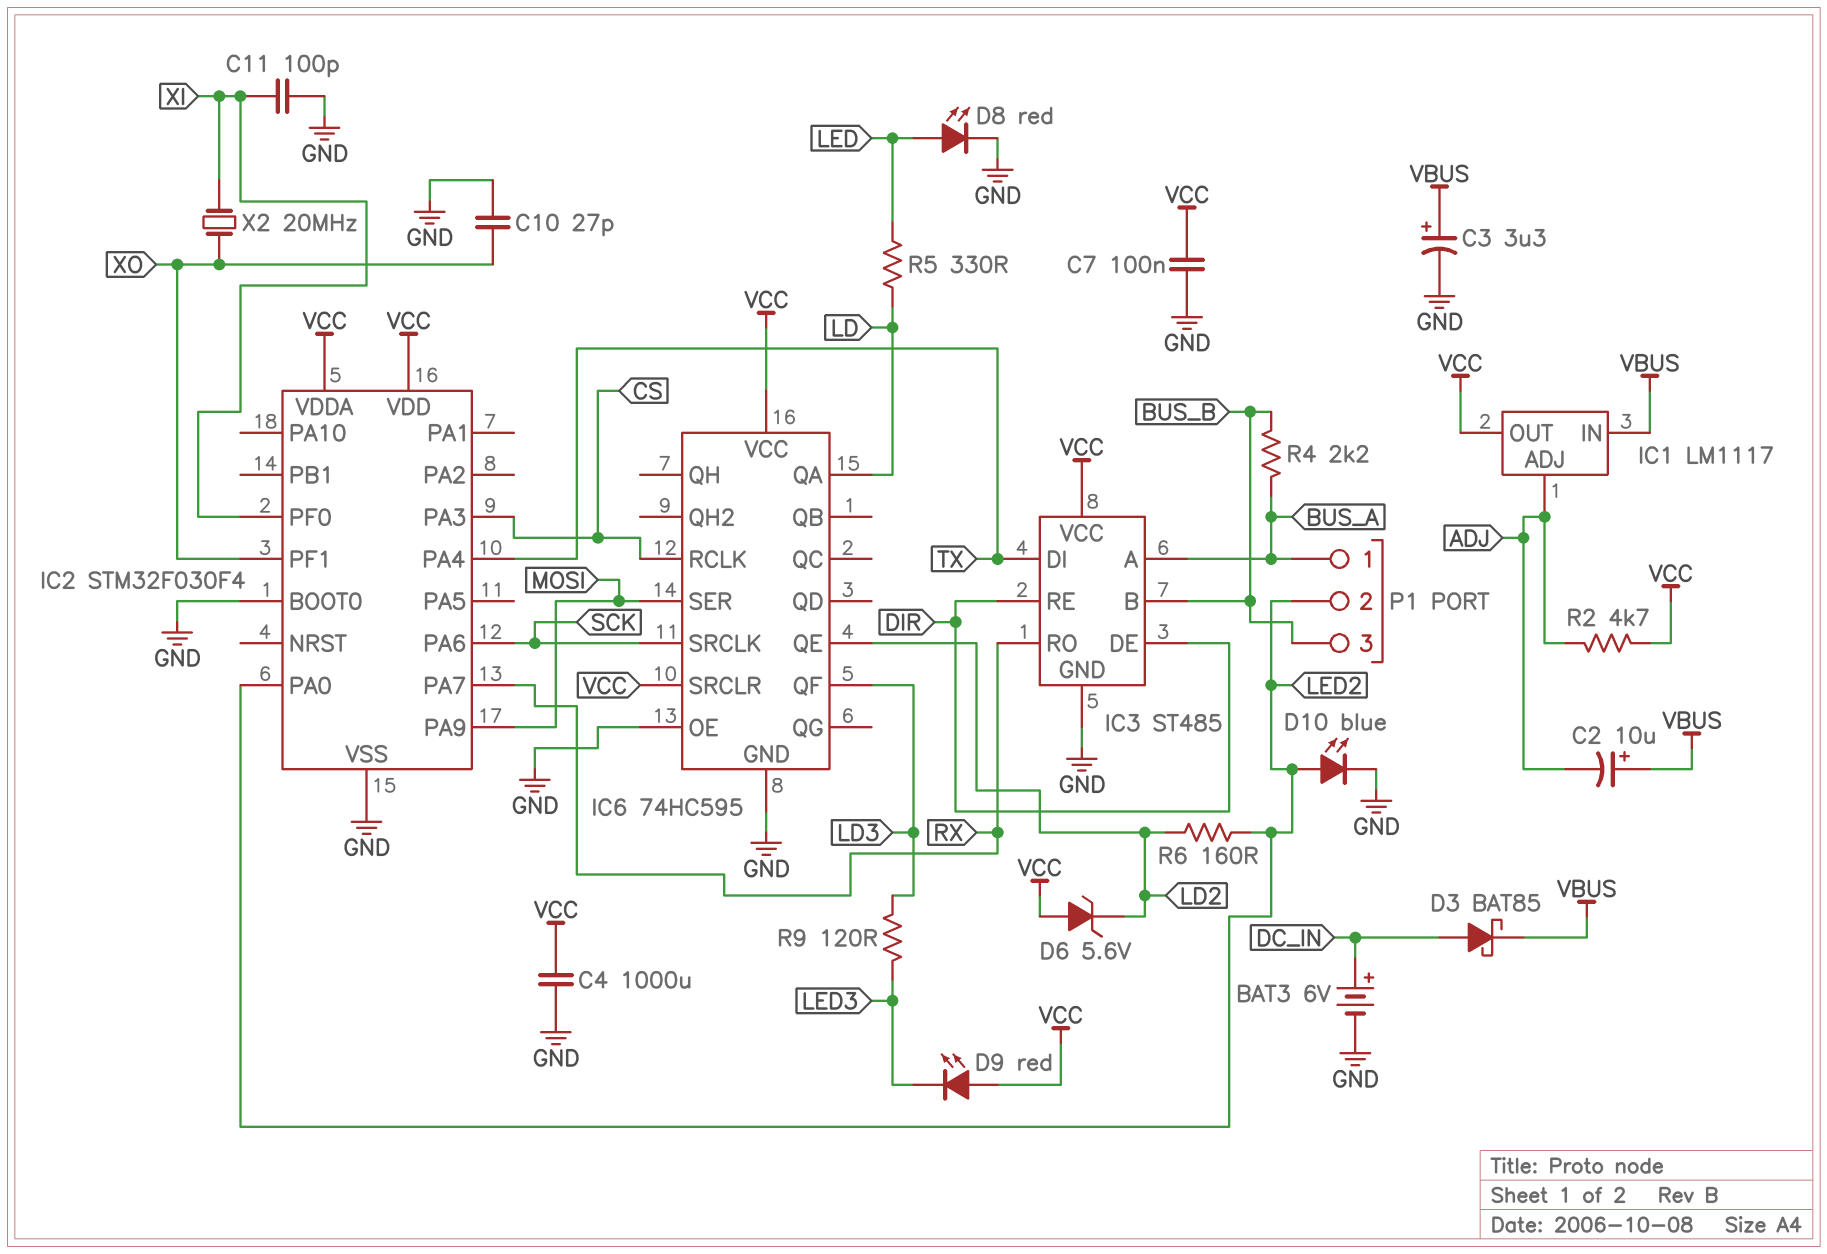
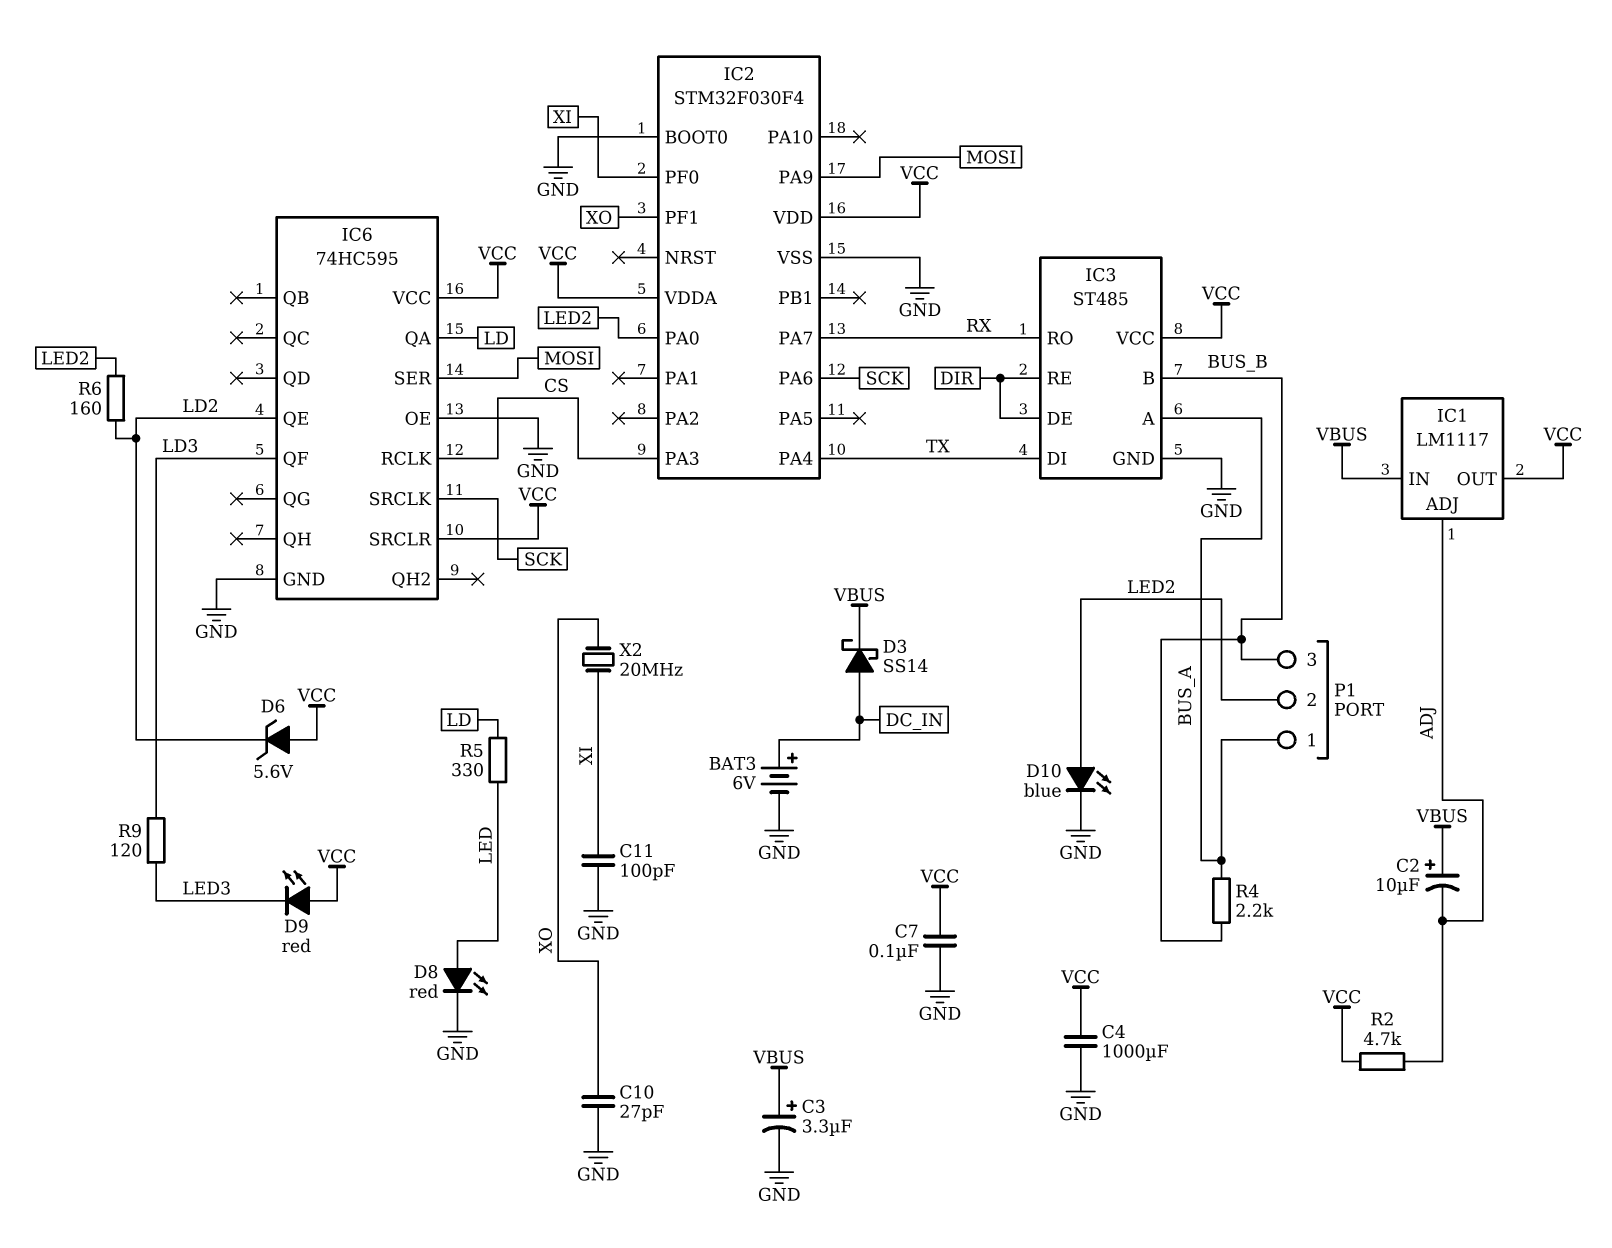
D3: schottky BAT85 (A DC_IN, K VBUS) -> schottky SS14 (A DC_IN, K VBUS)

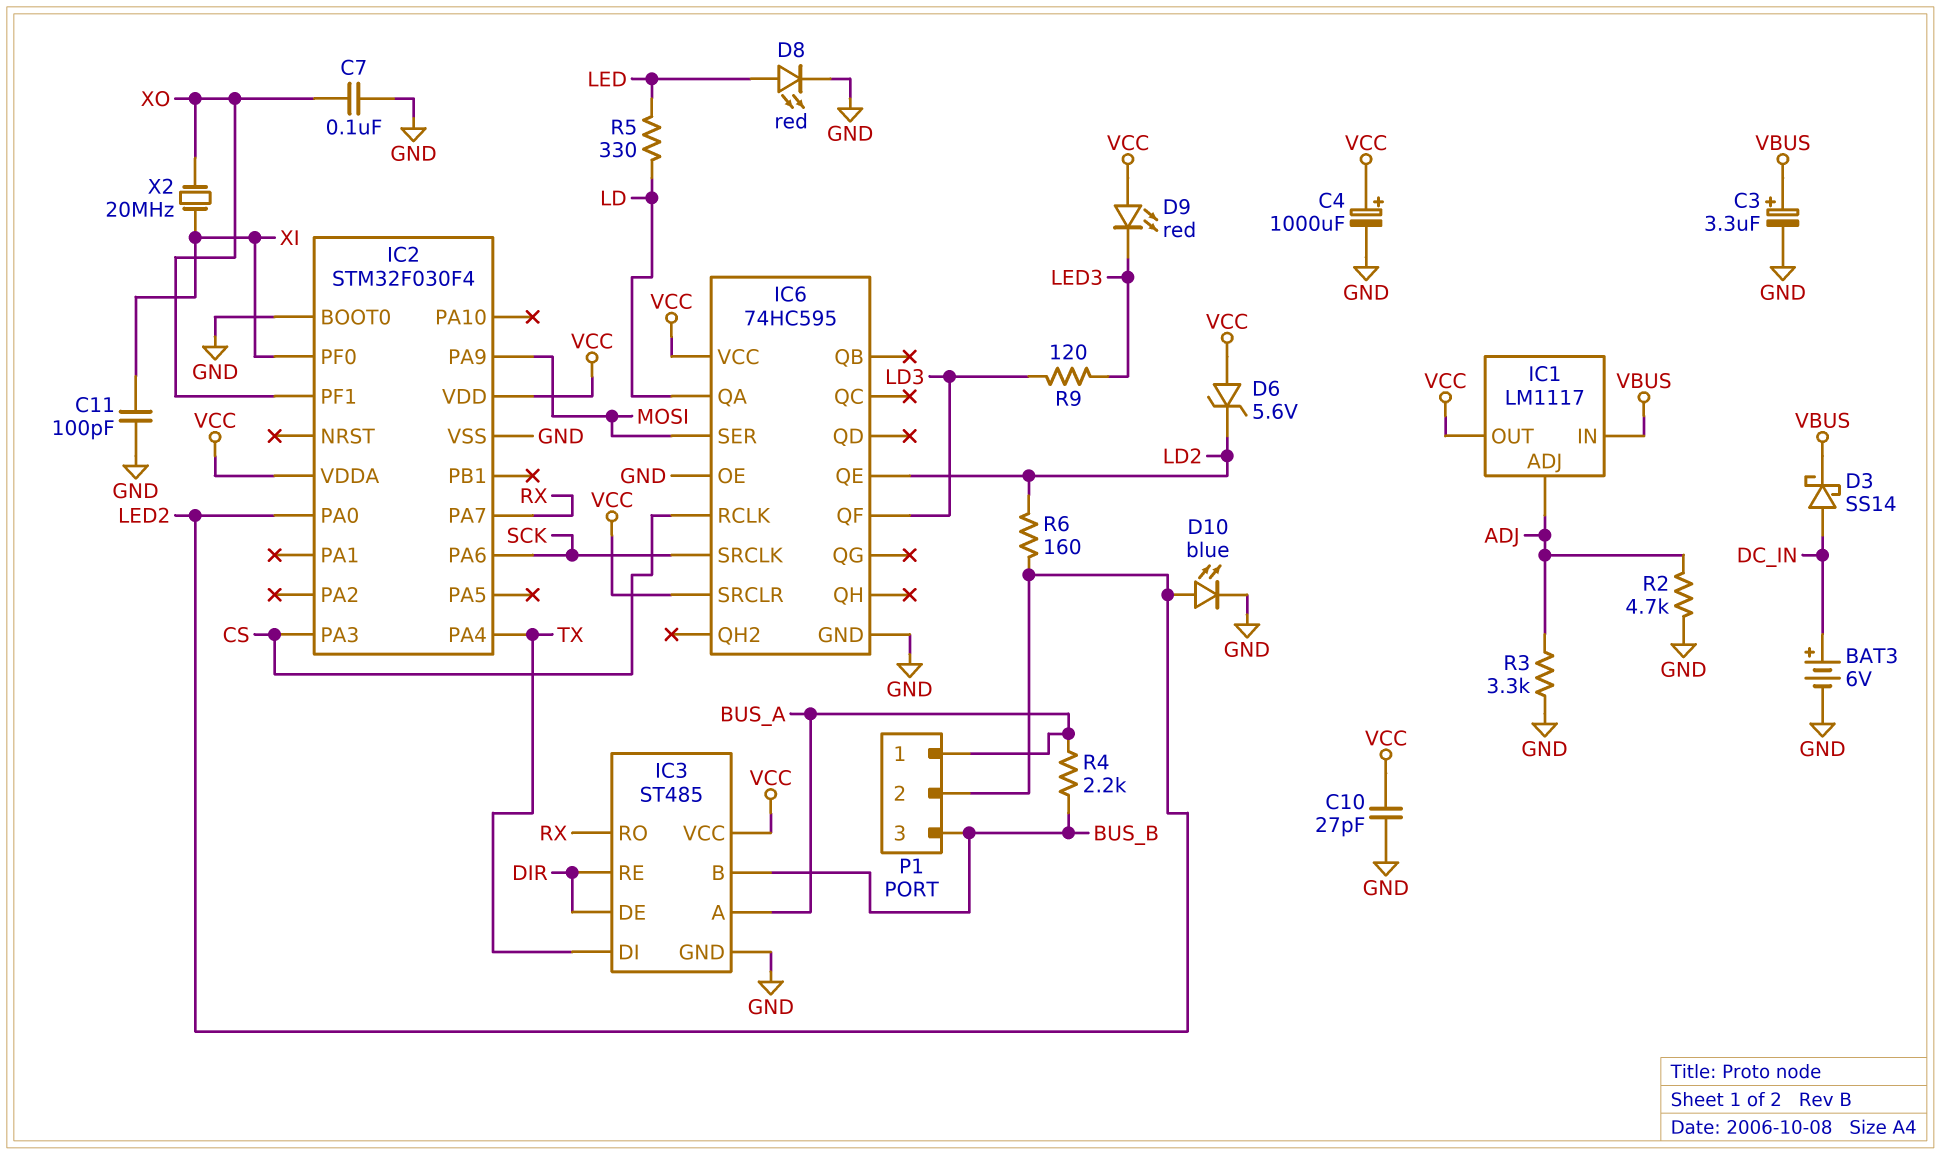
C2: 10uF (plus VBUS, minus ADJ) -> none
C4: 1000uF (GND, VCC) -> 1000uF (plus VCC, minus GND)
C7: 100nF (GND, VCC) -> 100nF (GND, XO)
C10: 27pF (GND, XO) -> 27pF (GND, VCC)
R2: 4.7k (ADJ, VCC) -> 4.7k (ADJ, GND)
R3: none -> 3.3k (ADJ, GND)

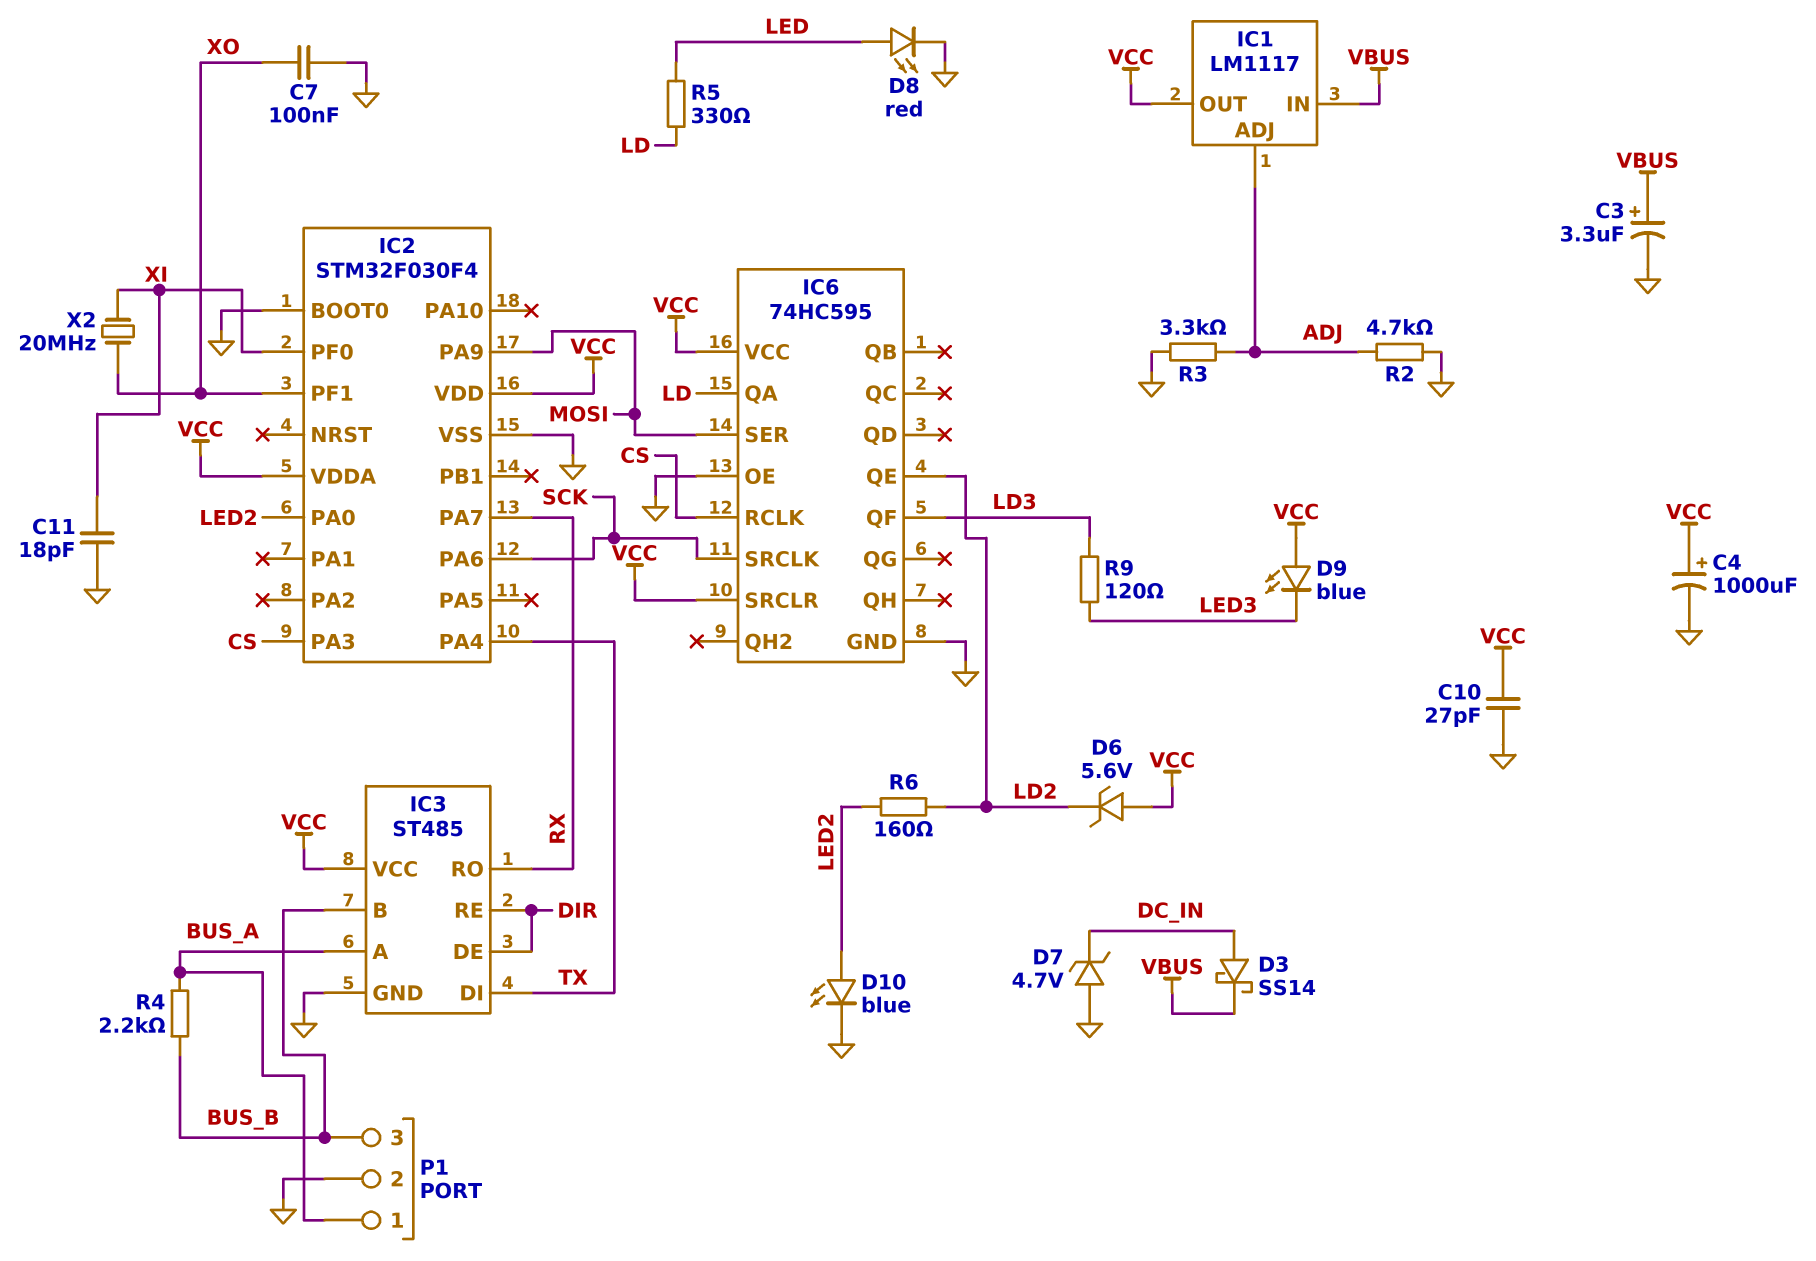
BAT3: 6V (plus DC_IN, minus GND) -> none
C11: 100pF (GND, XI) -> 18pF (GND, XI)
D7: none -> zener 4.7V (A GND, K DC_IN)
D9: LED red (A VCC, K LED3) -> LED blue (A VCC, K LED3)
P1 pin 2: LED2 -> GND

